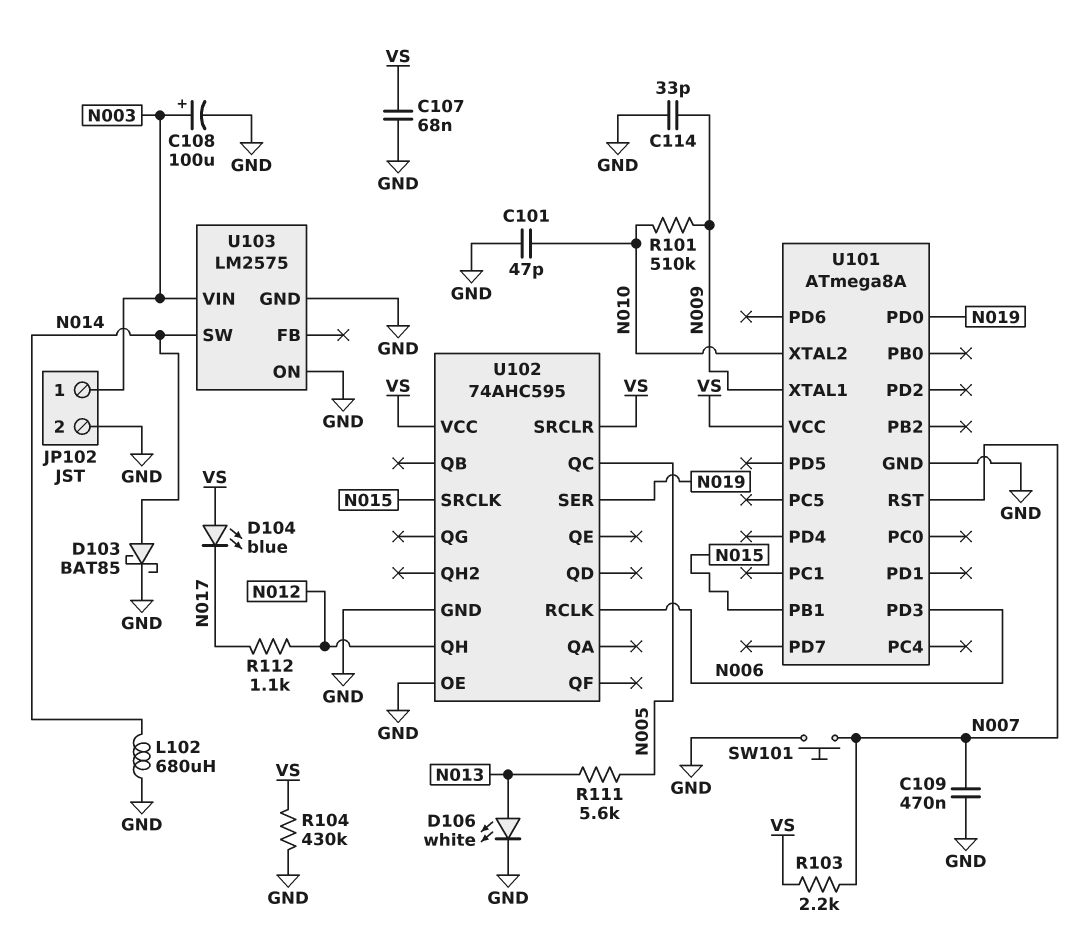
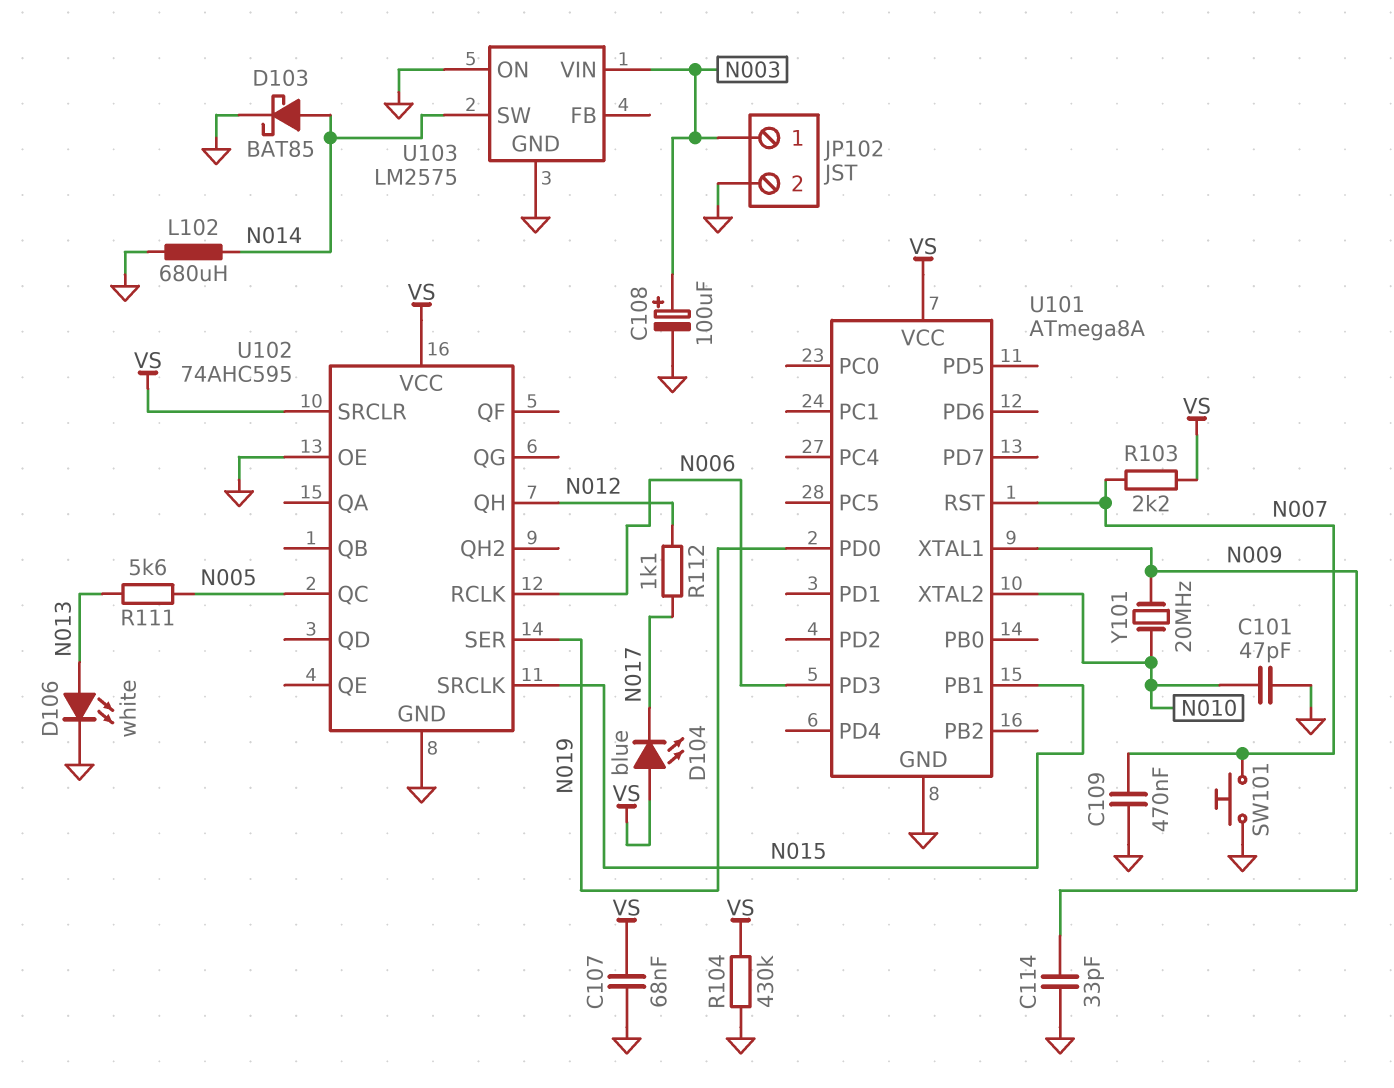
R101: 510k (N009, N010) -> none
Y101: none -> 20MHz (N009, N010)

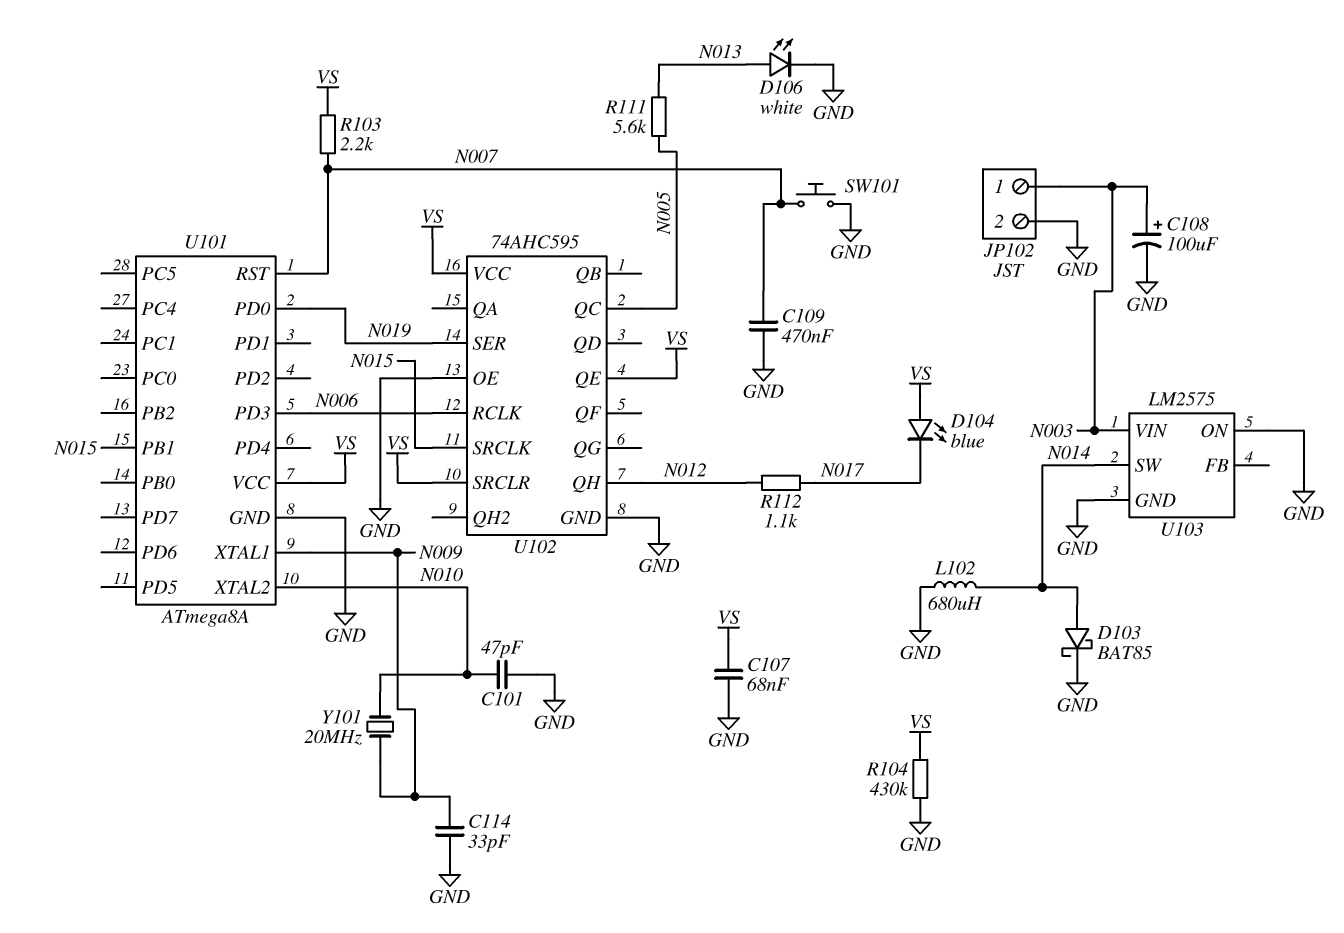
U102 pin QE: none -> VS

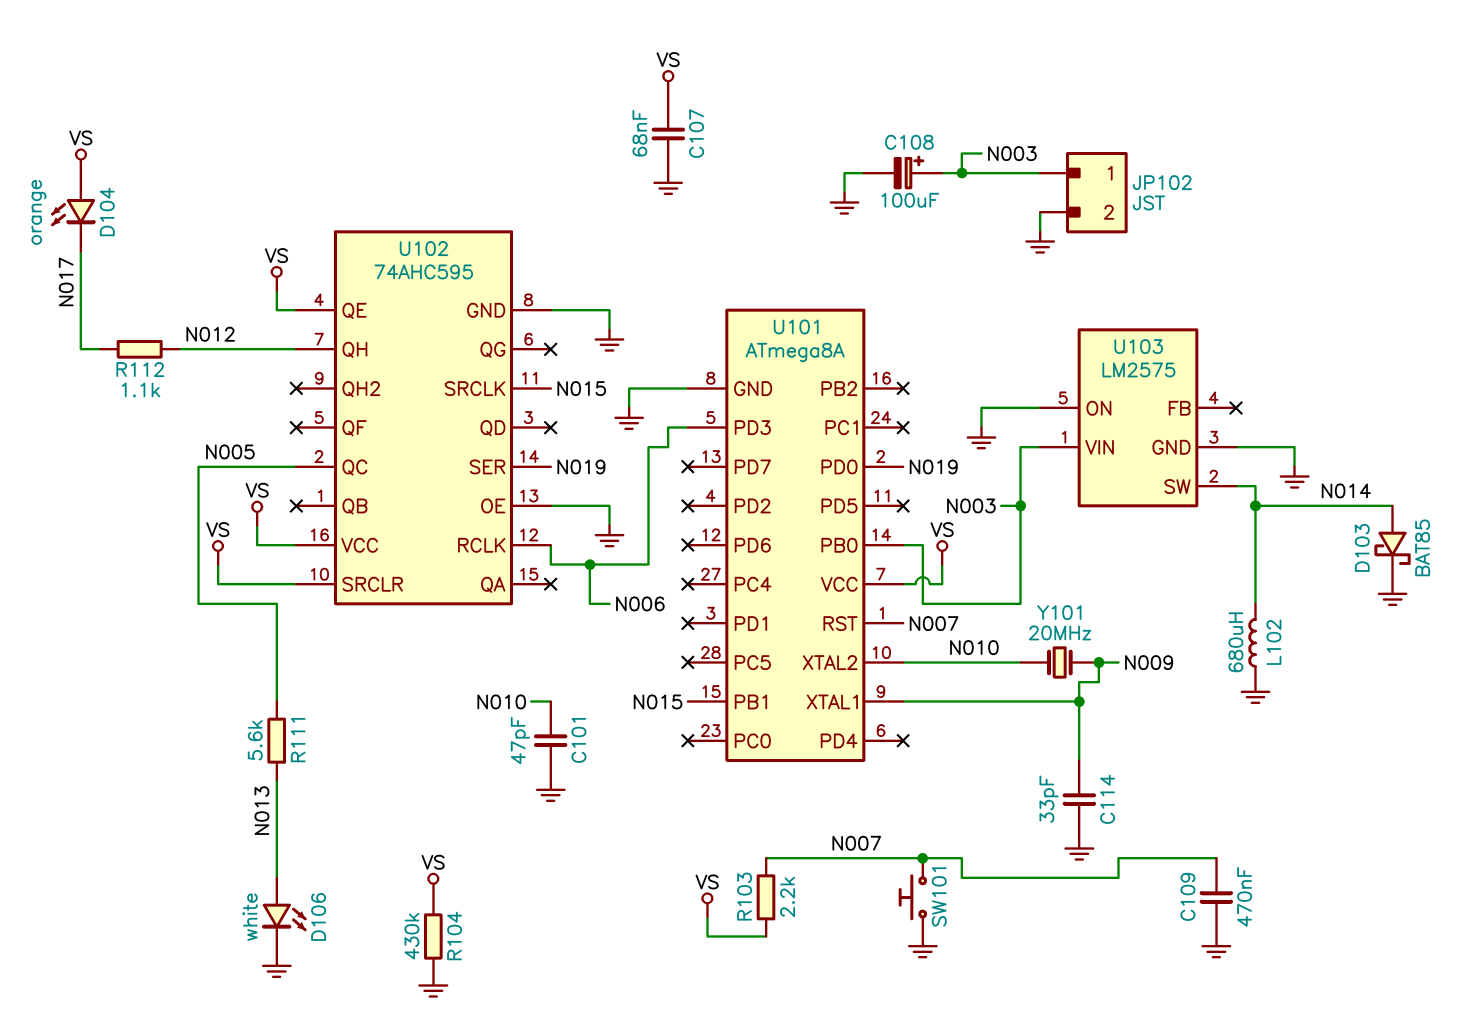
D104: LED blue (A VS, K N017) -> LED orange (A VS, K N017)
U101 pin PB0: none -> N003

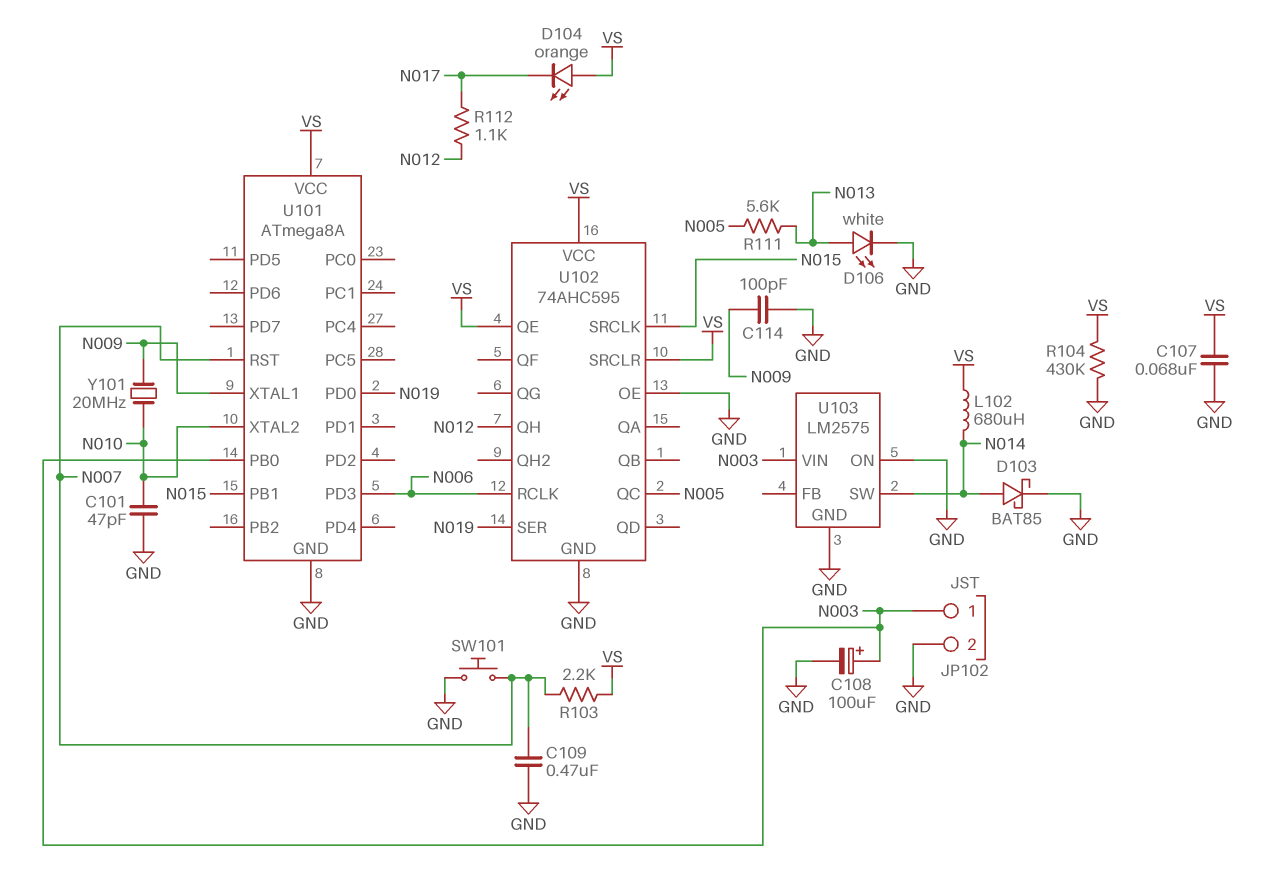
C114: 33pF (GND, N009) -> 100pF (GND, N009)
L102: 680uH (GND, N014) -> 680uH (N014, VS)

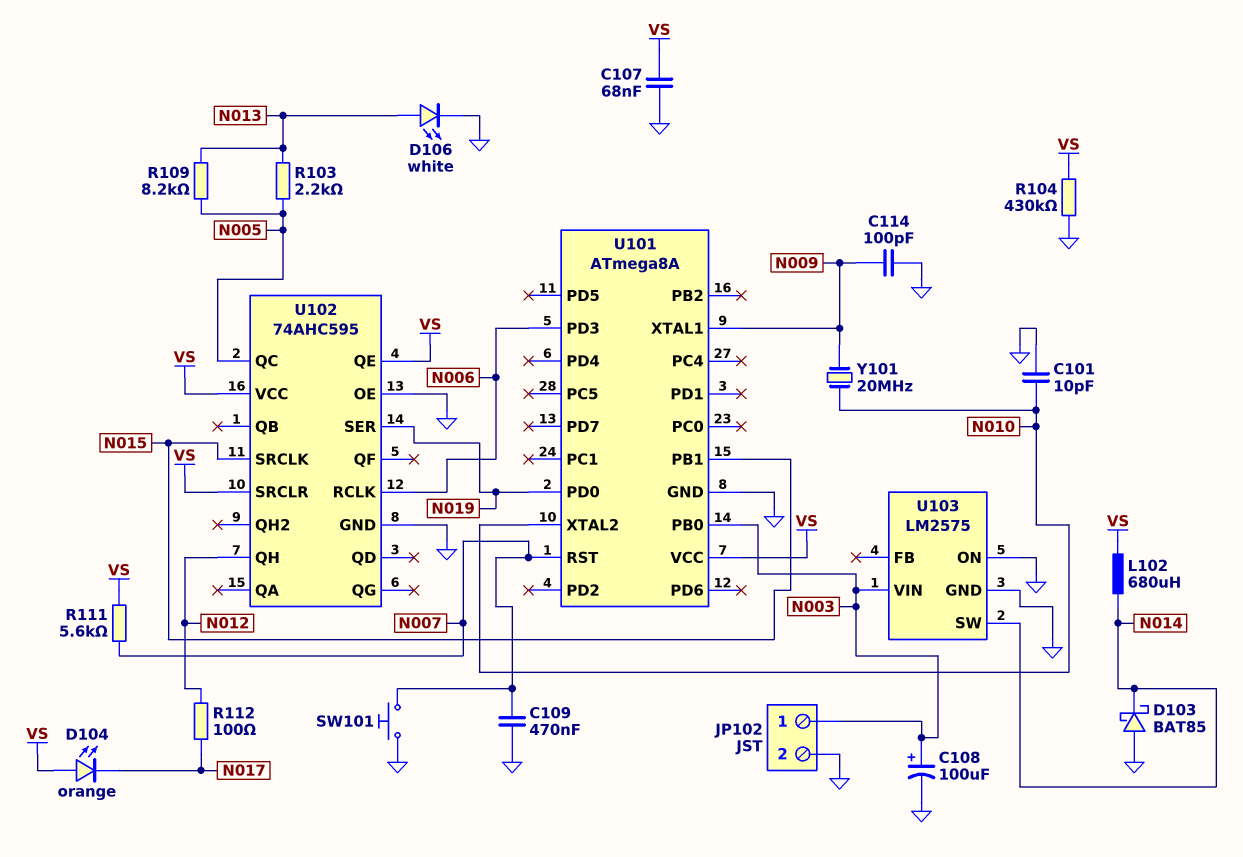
C101: 47pF (GND, N010) -> 10pF (GND, N010)
D103: schottky BAT85 (A N014, K GND) -> schottky BAT85 (A GND, K N014)
R103: 2.2k (N007, VS) -> 2.2k (N005, N013)
R109: none -> 8.2k (N005, N013)
R111: 5.6k (N005, N013) -> 5.6k (N007, VS)
R112: 1.1k (N012, N017) -> 100 (N012, N017)

